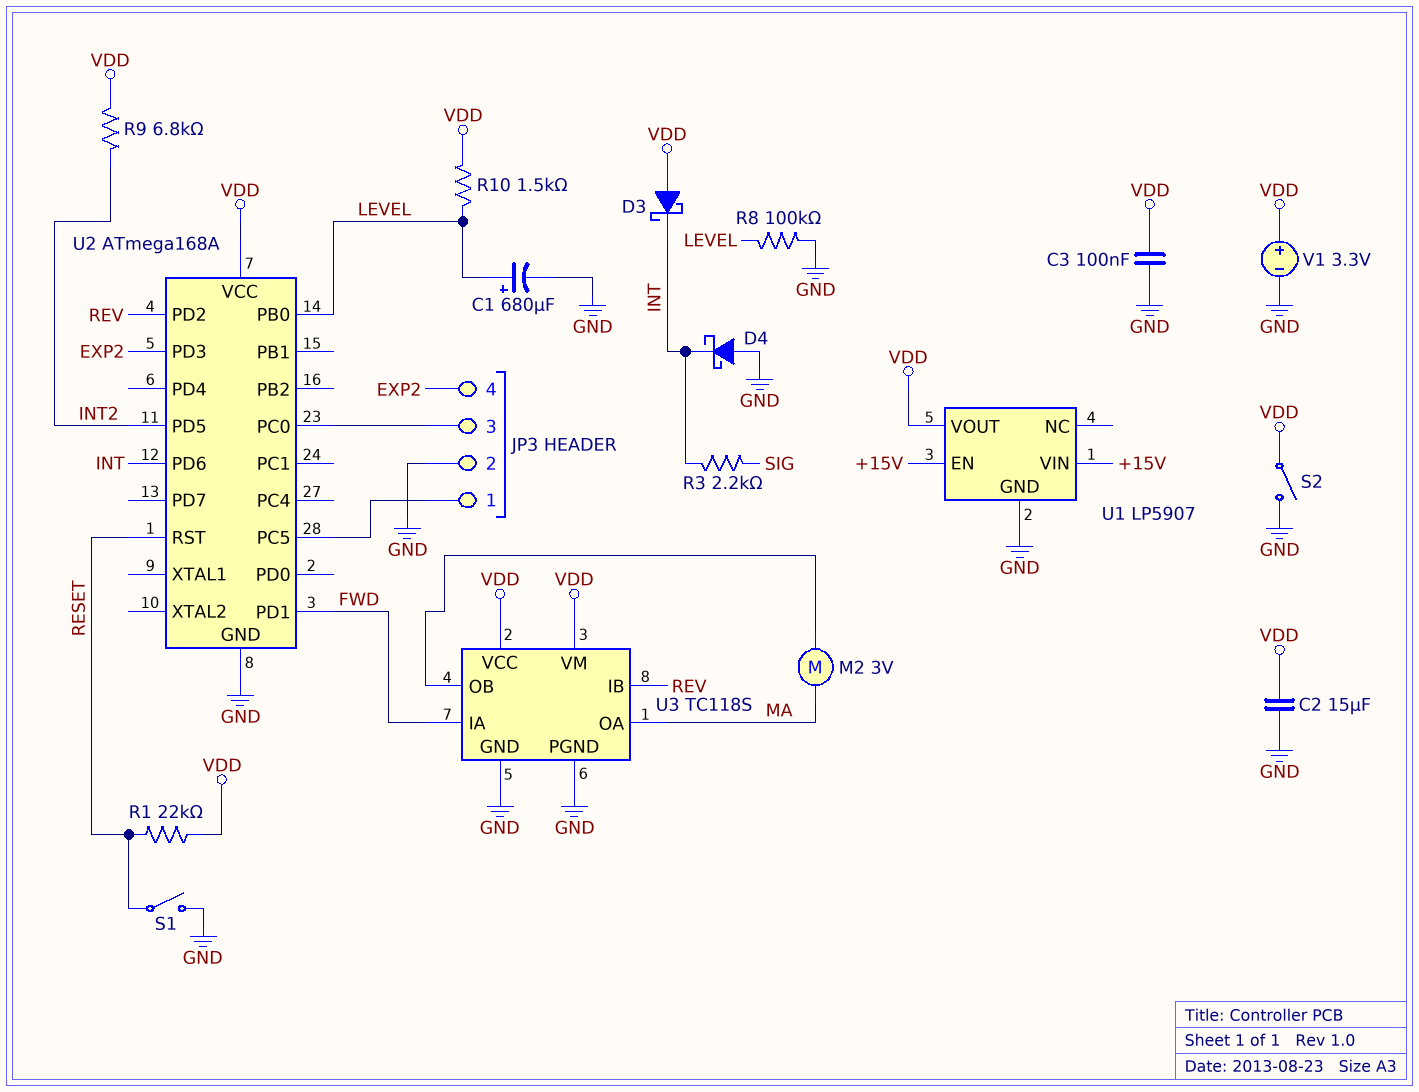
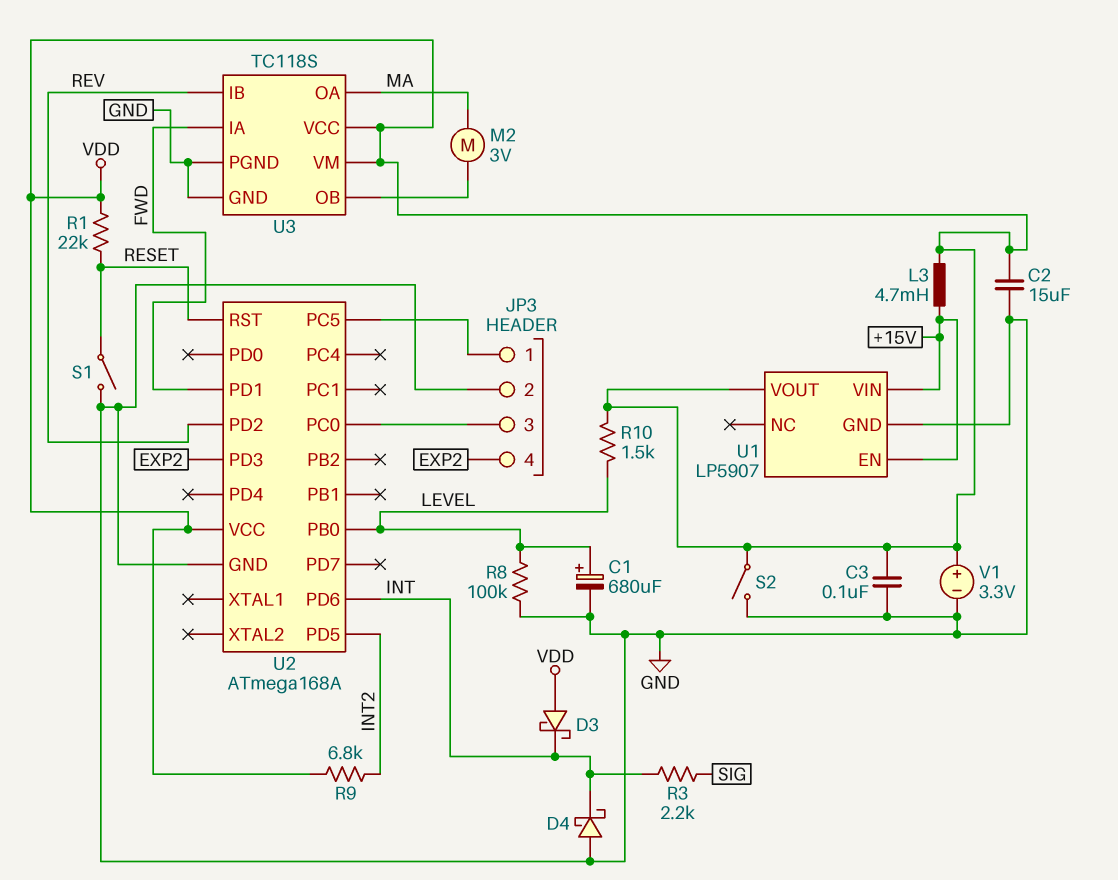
L3: none -> 4.7mH (+15V, VDD)

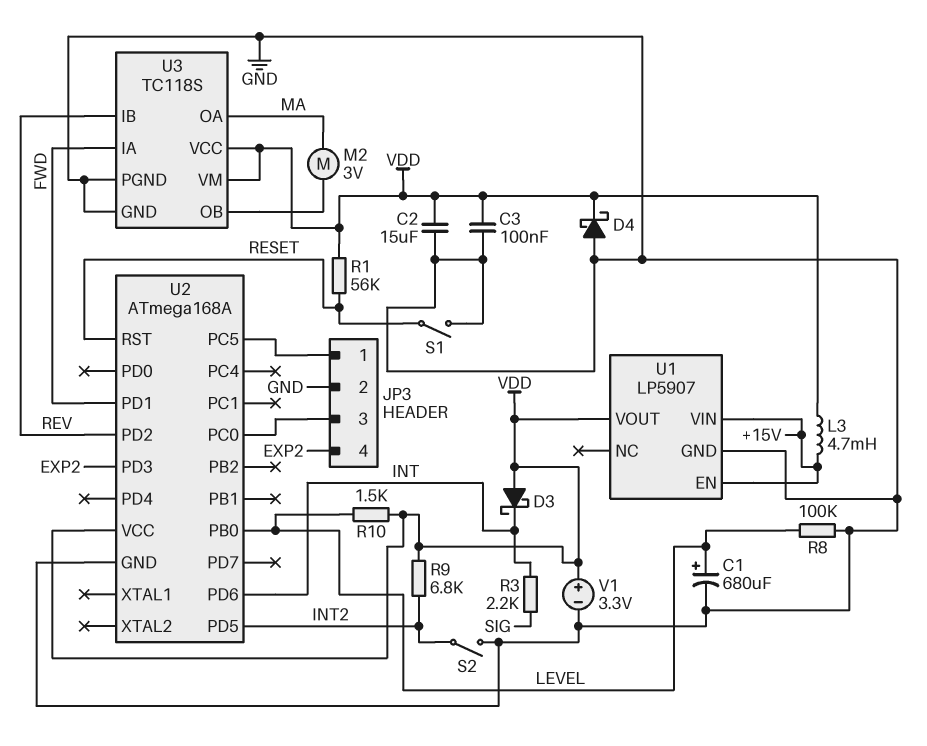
D4: schottky (A GND, K INT) -> schottky (A GND, K VDD)
R1: 22k (RESET, VDD) -> 56k (RESET, VDD)
S2: switch (GND, VDD) -> switch (GND, INT2)

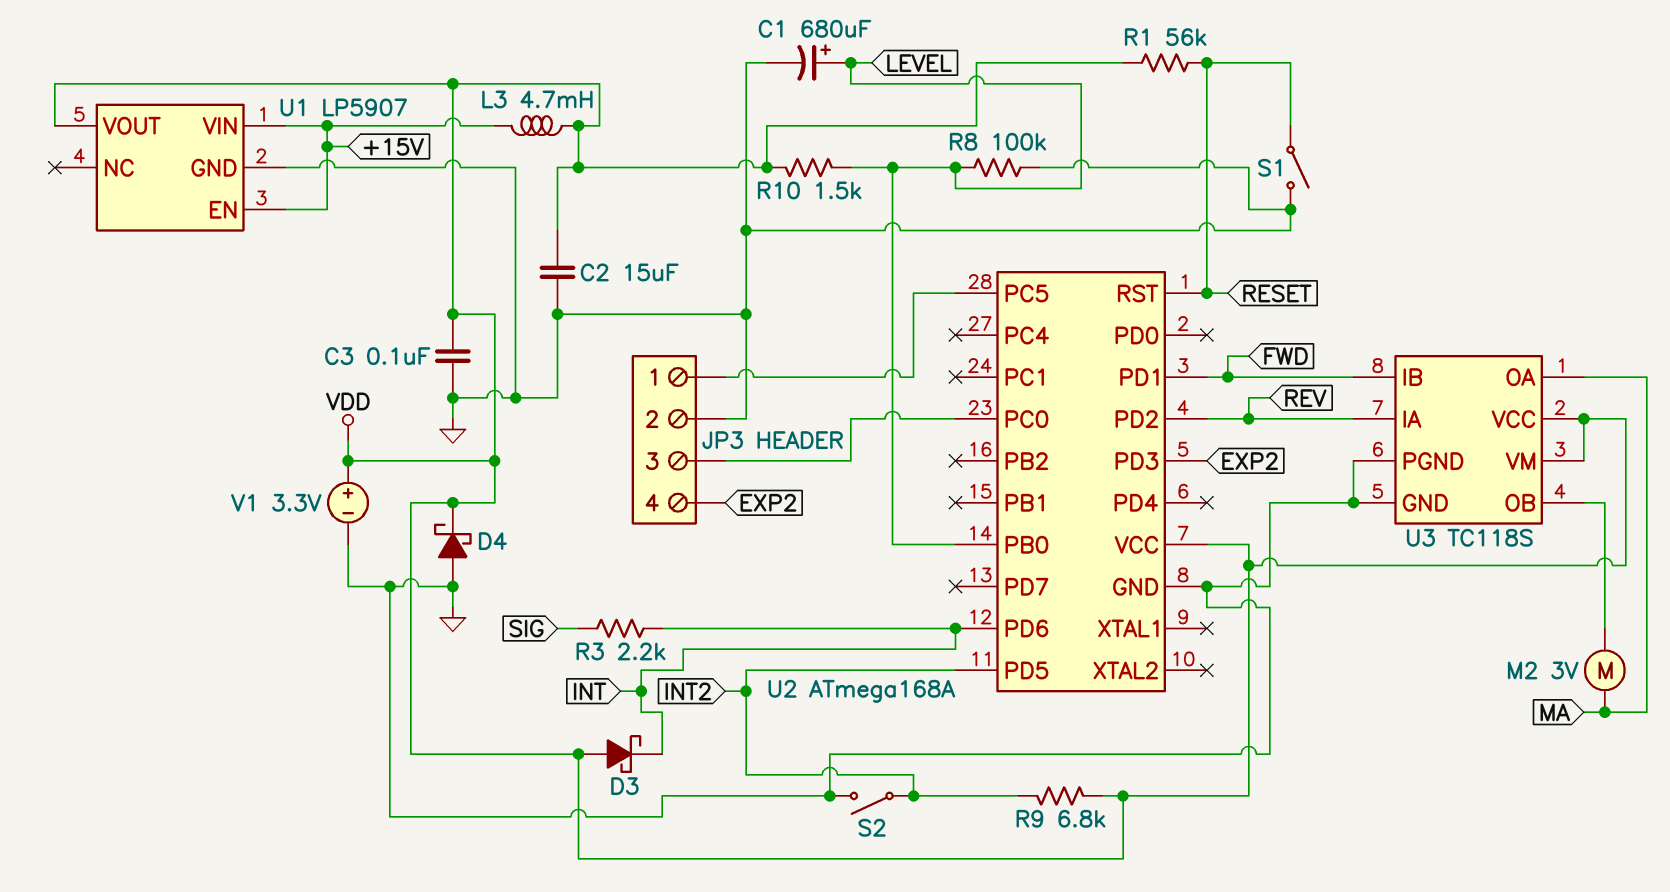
U3 pin IA: FWD -> REV
U3 pin IB: REV -> FWD

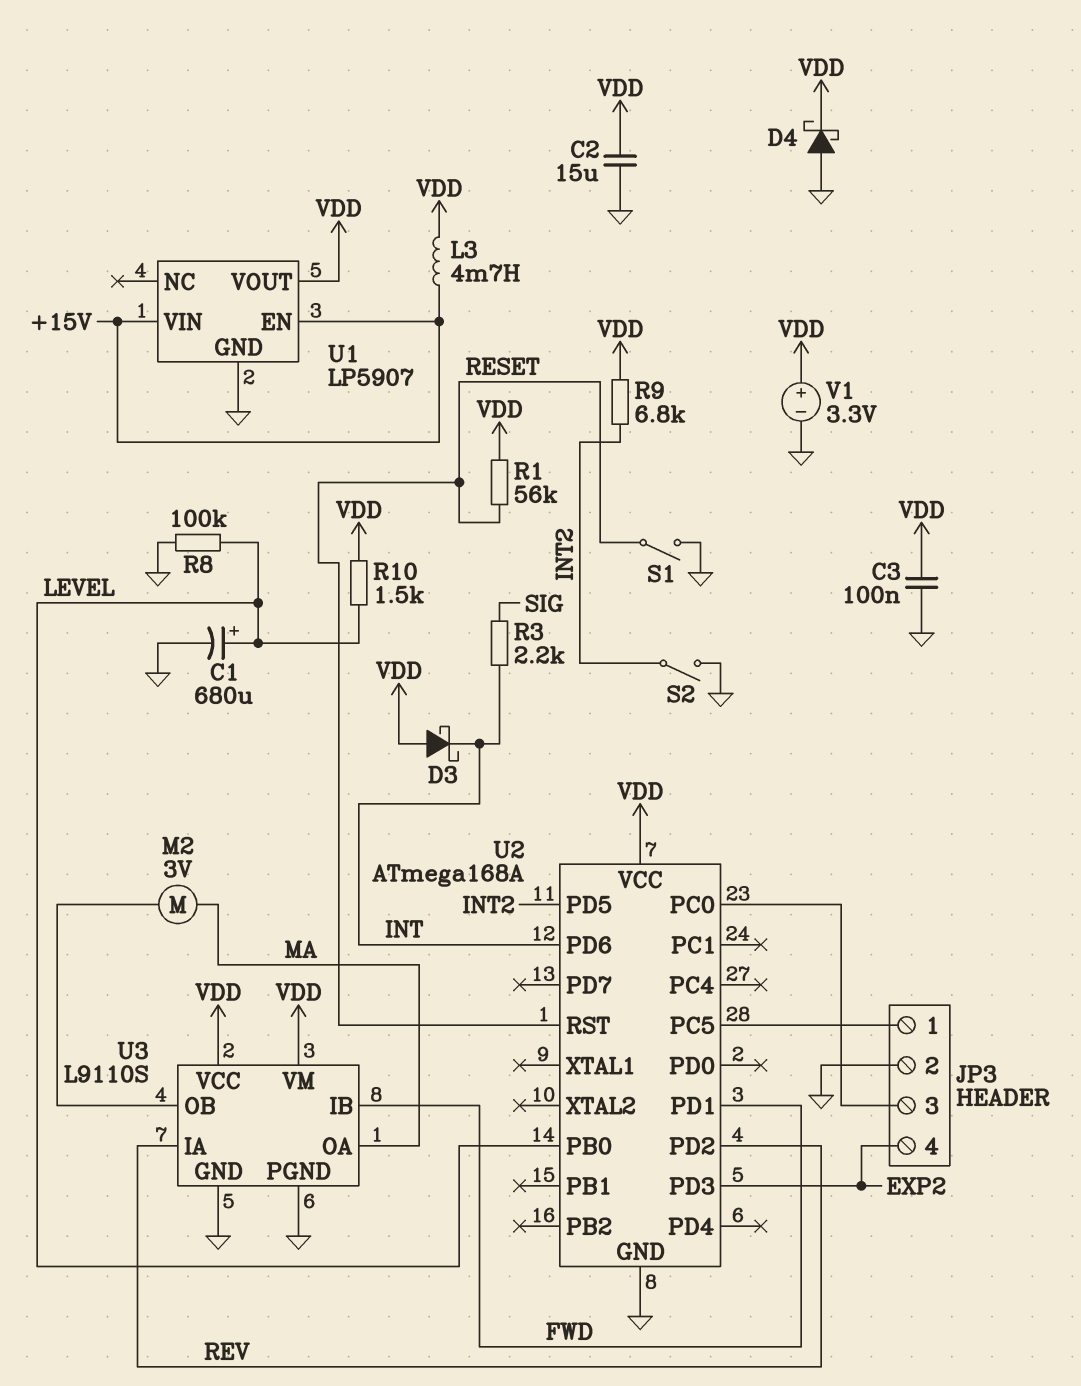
U3: TC118S -> L9110S

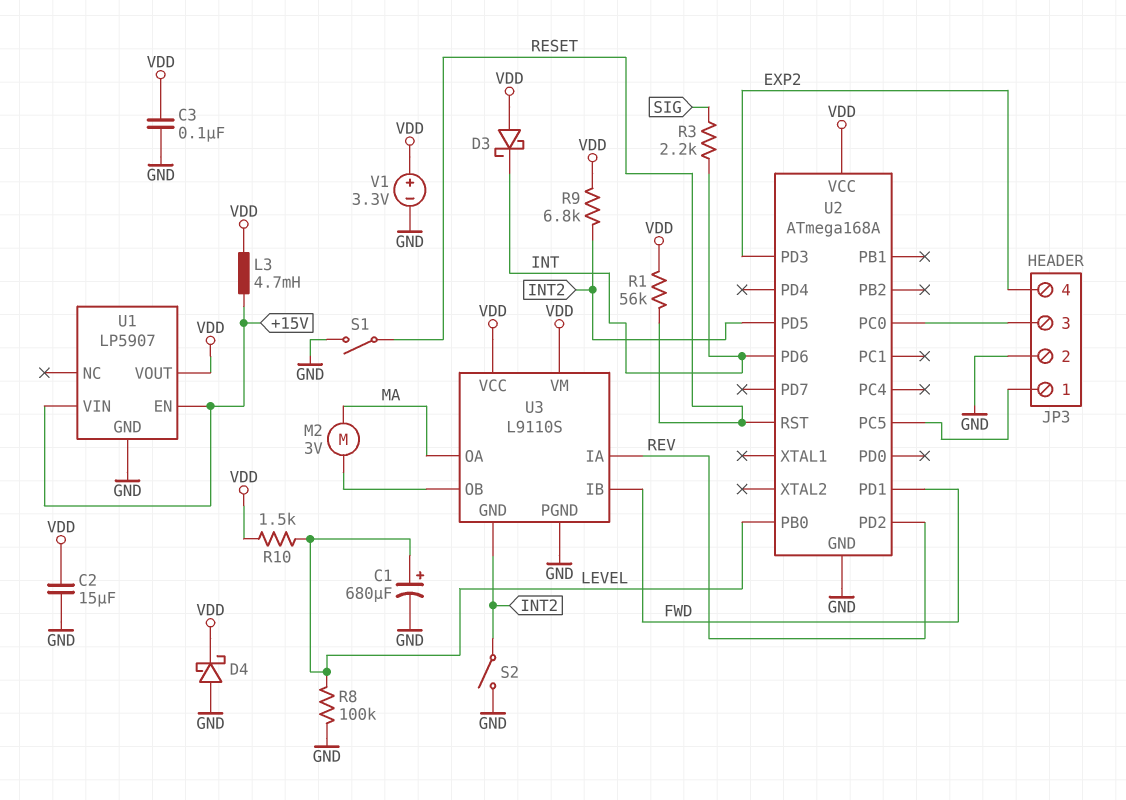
U3 pin GND: GND -> INT2

